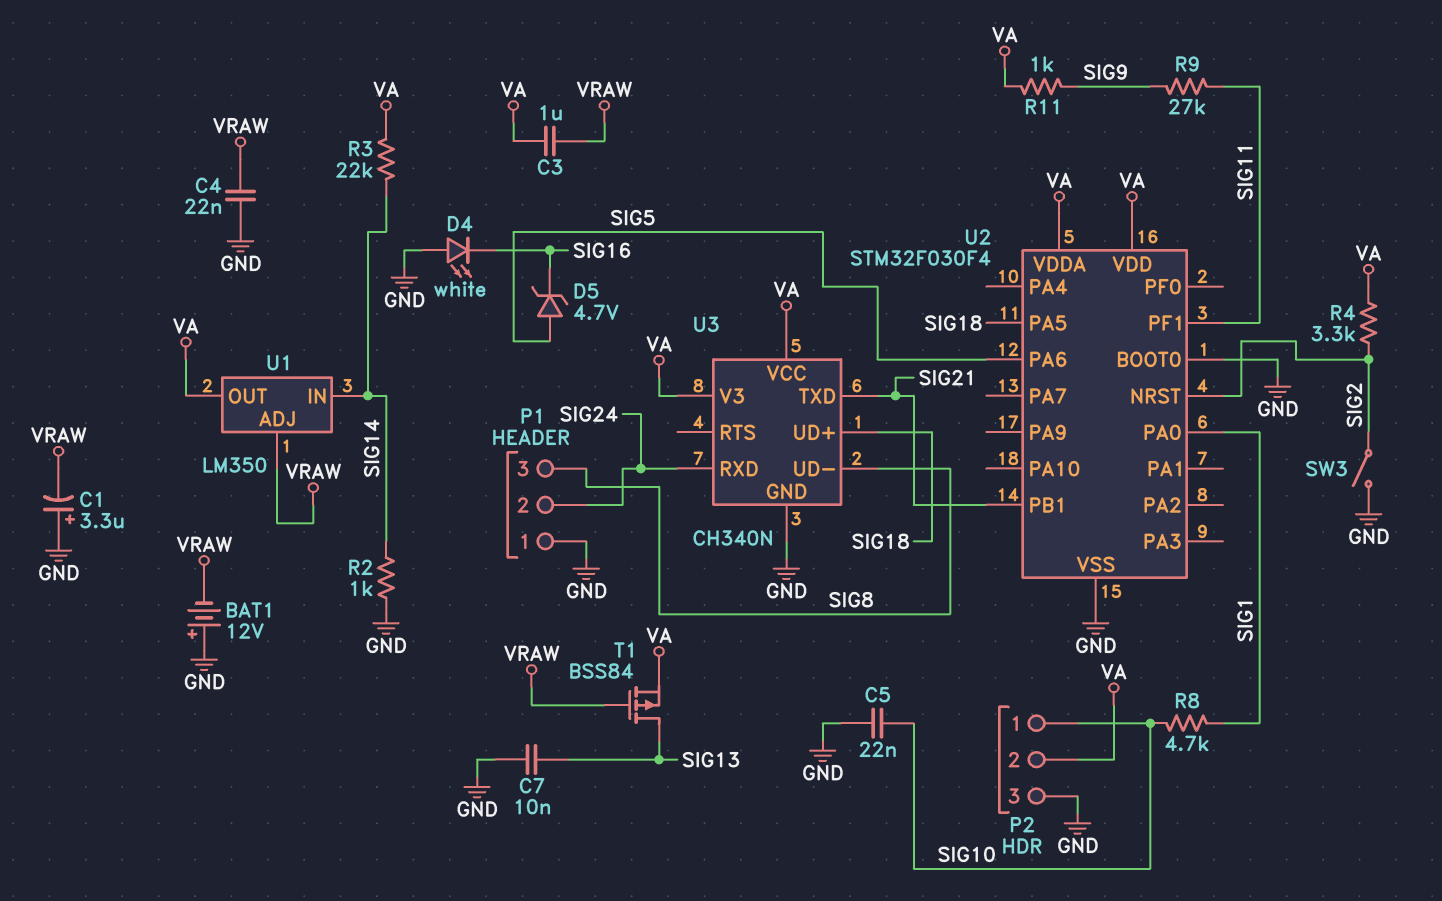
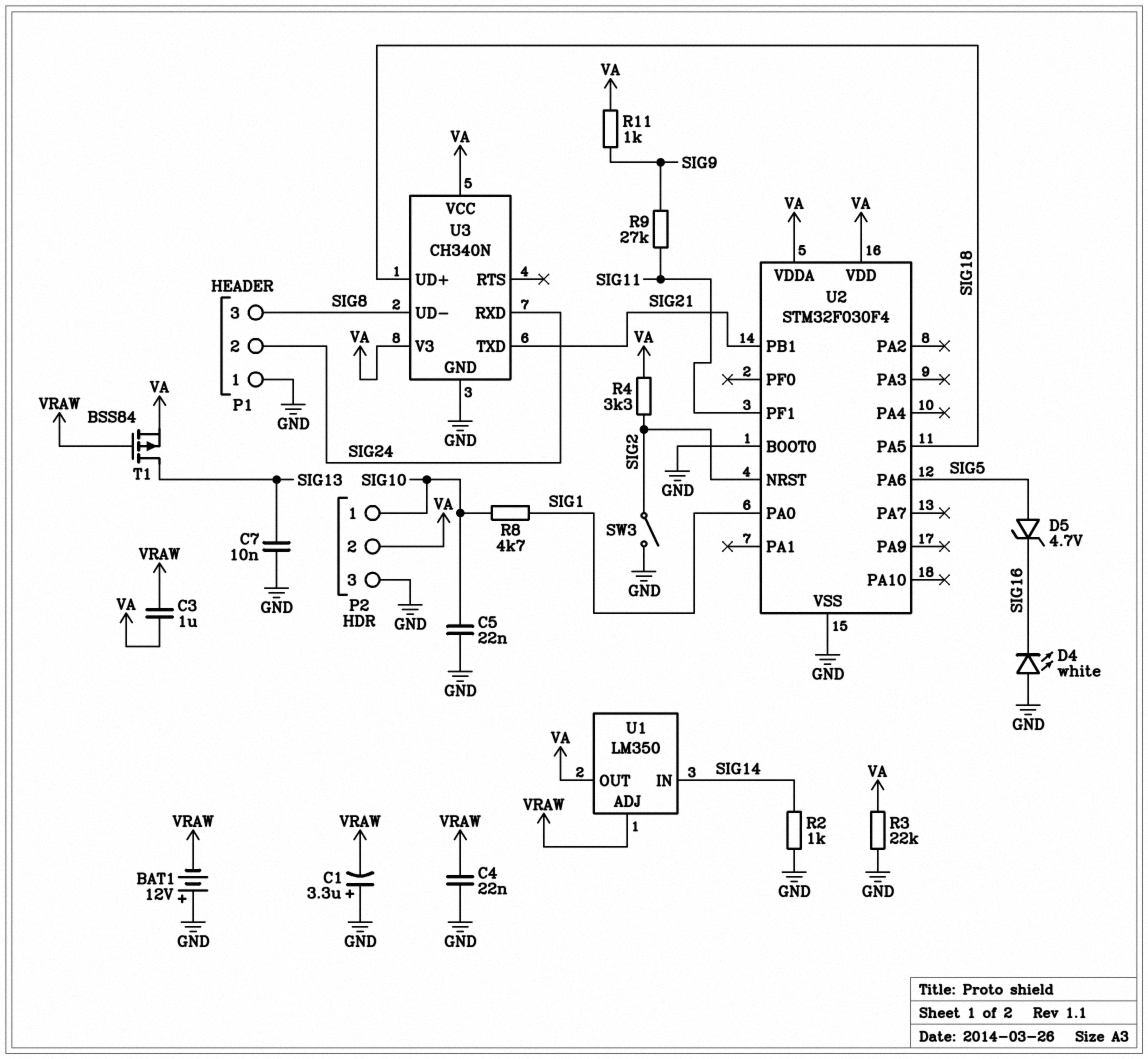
R3: 22k (SIG14, VA) -> 22k (GND, VA)

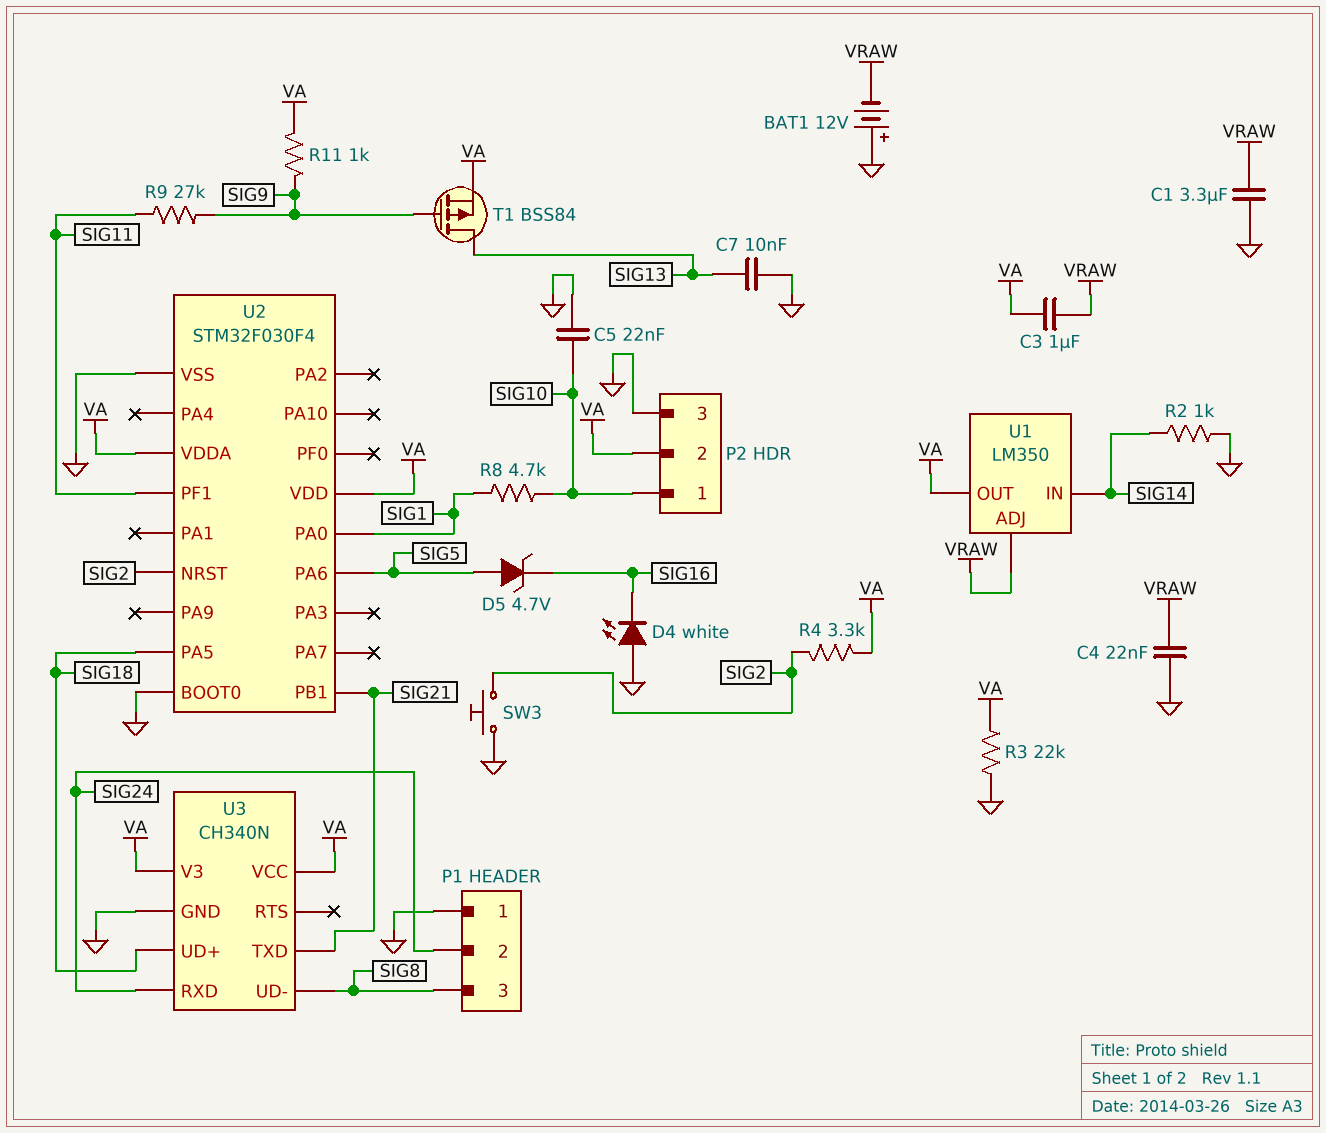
C1: 3.3uF (plus GND, minus VRAW) -> 3.3uF (GND, VRAW)
SW3: switch (GND, SIG2) -> button (GND, SIG2)
T1: PMOS BSS84 (G VRAW, D SIG13, S VA) -> PMOS BSS84 (G SIG9, D SIG13, S VA)

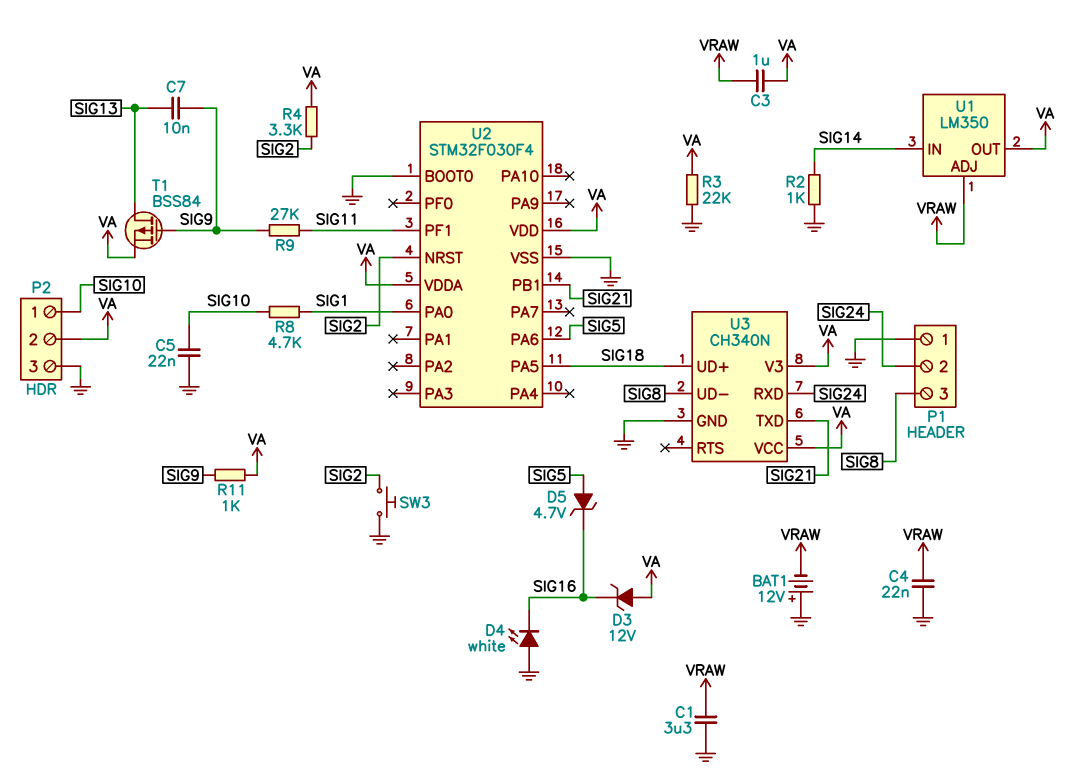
C7: 10nF (GND, SIG13) -> 10nF (SIG9, SIG13)
D3: none -> zener 12V (A VA, K SIG16)

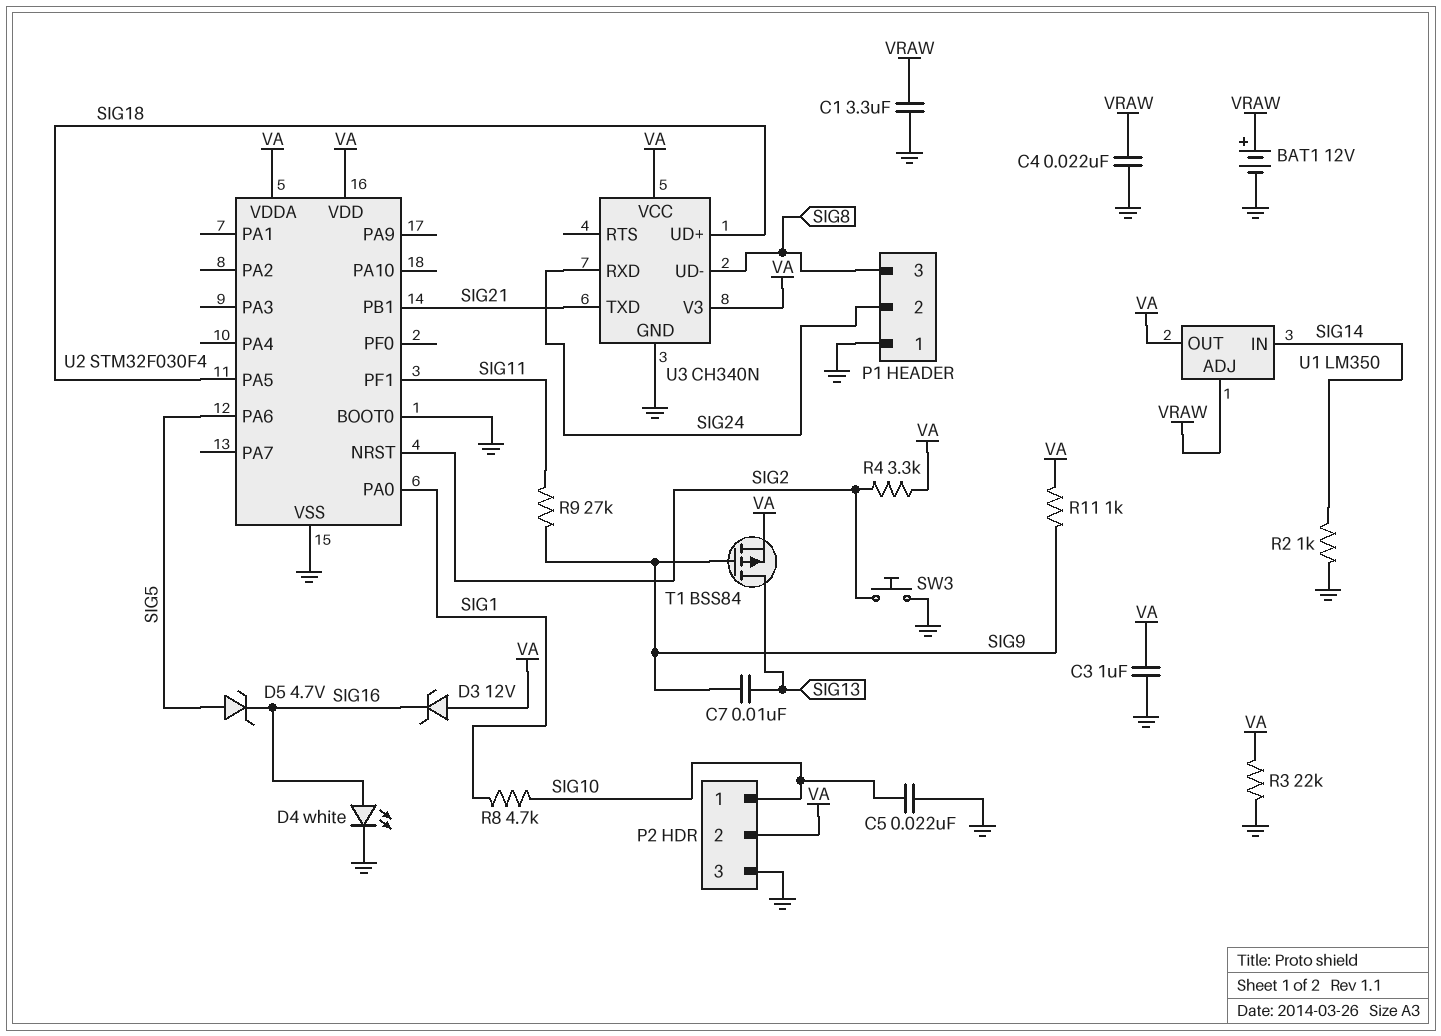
BAT1: 12V (plus GND, minus VRAW) -> 12V (plus VRAW, minus GND)
C3: 1uF (VA, VRAW) -> 1uF (GND, VA)
D4: LED white (A GND, K SIG16) -> LED white (A SIG16, K GND)

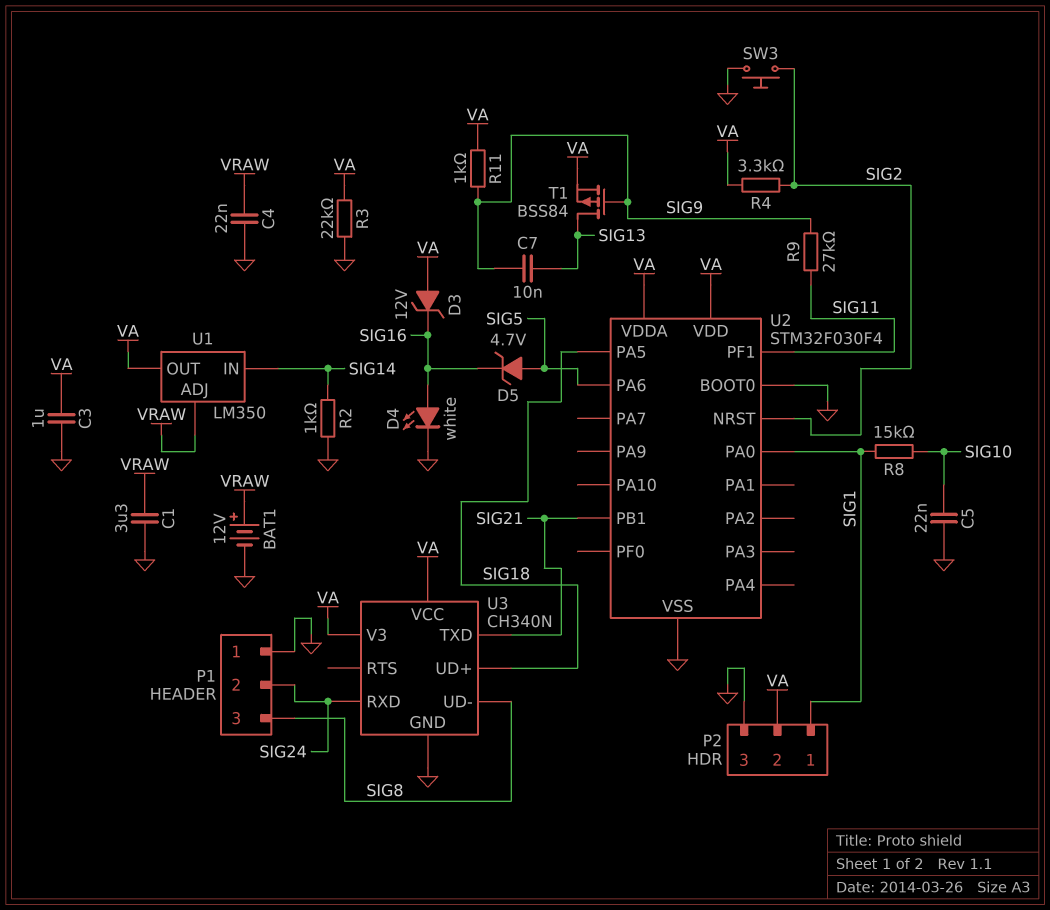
P2 pin 1: SIG10 -> SIG1
R8: 4.7k (SIG1, SIG10) -> 15k (SIG1, SIG10)

